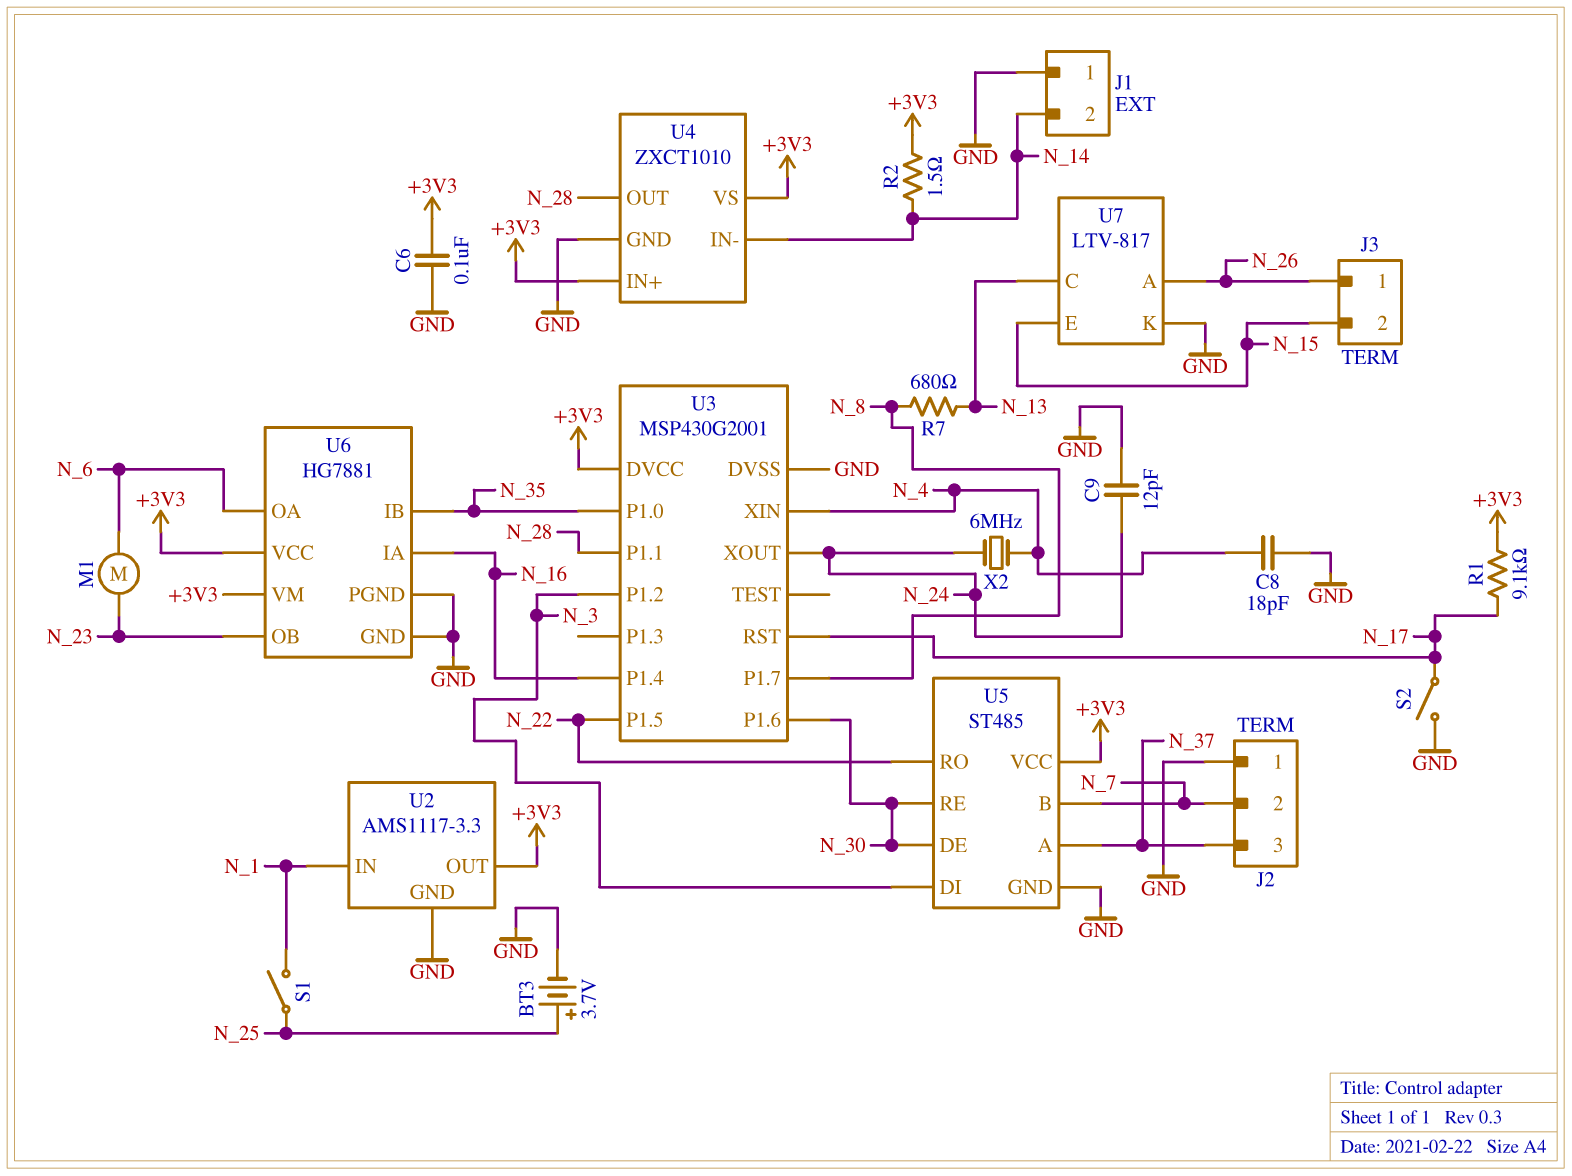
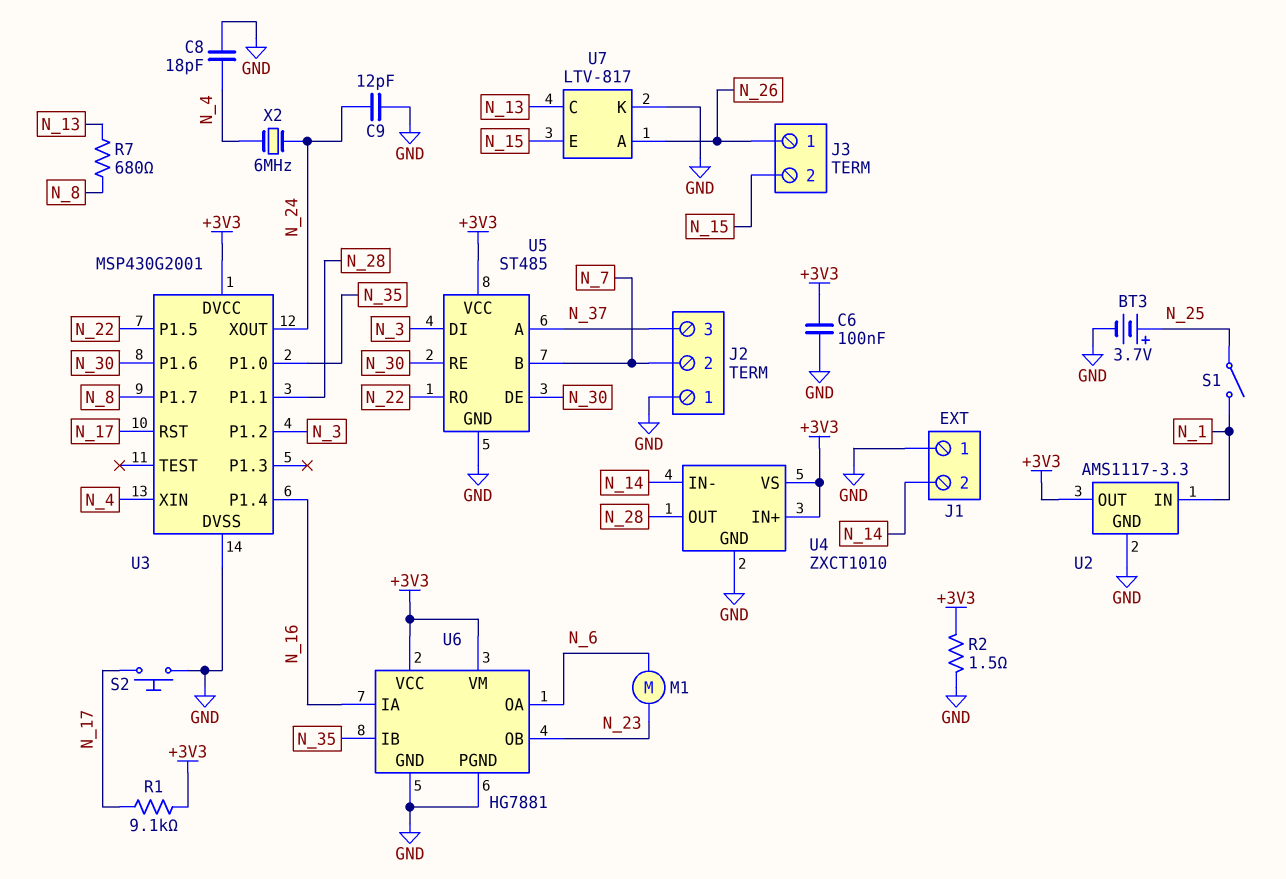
R2: 1.5 (+3V3, N_14) -> 1.5 (+3V3, GND)
S2: switch (GND, N_17) -> button (GND, N_17)

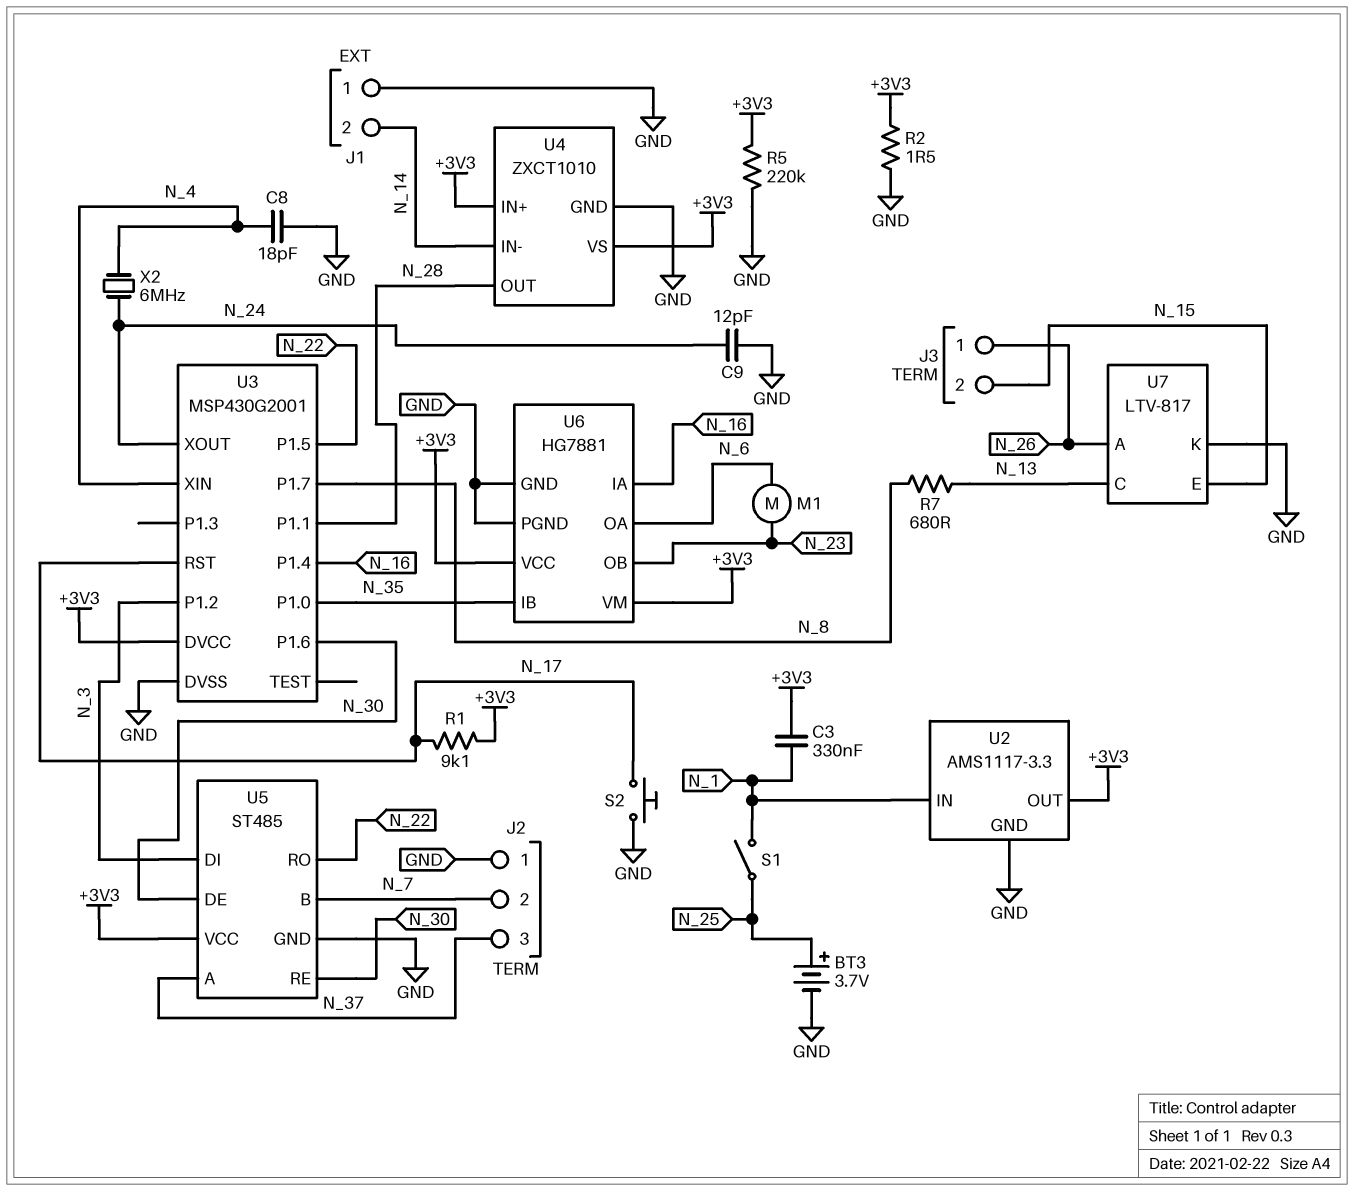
C3: none -> 330nF (+3V3, N_1)
C6: 100nF (+3V3, GND) -> none
R5: none -> 220k (+3V3, GND)

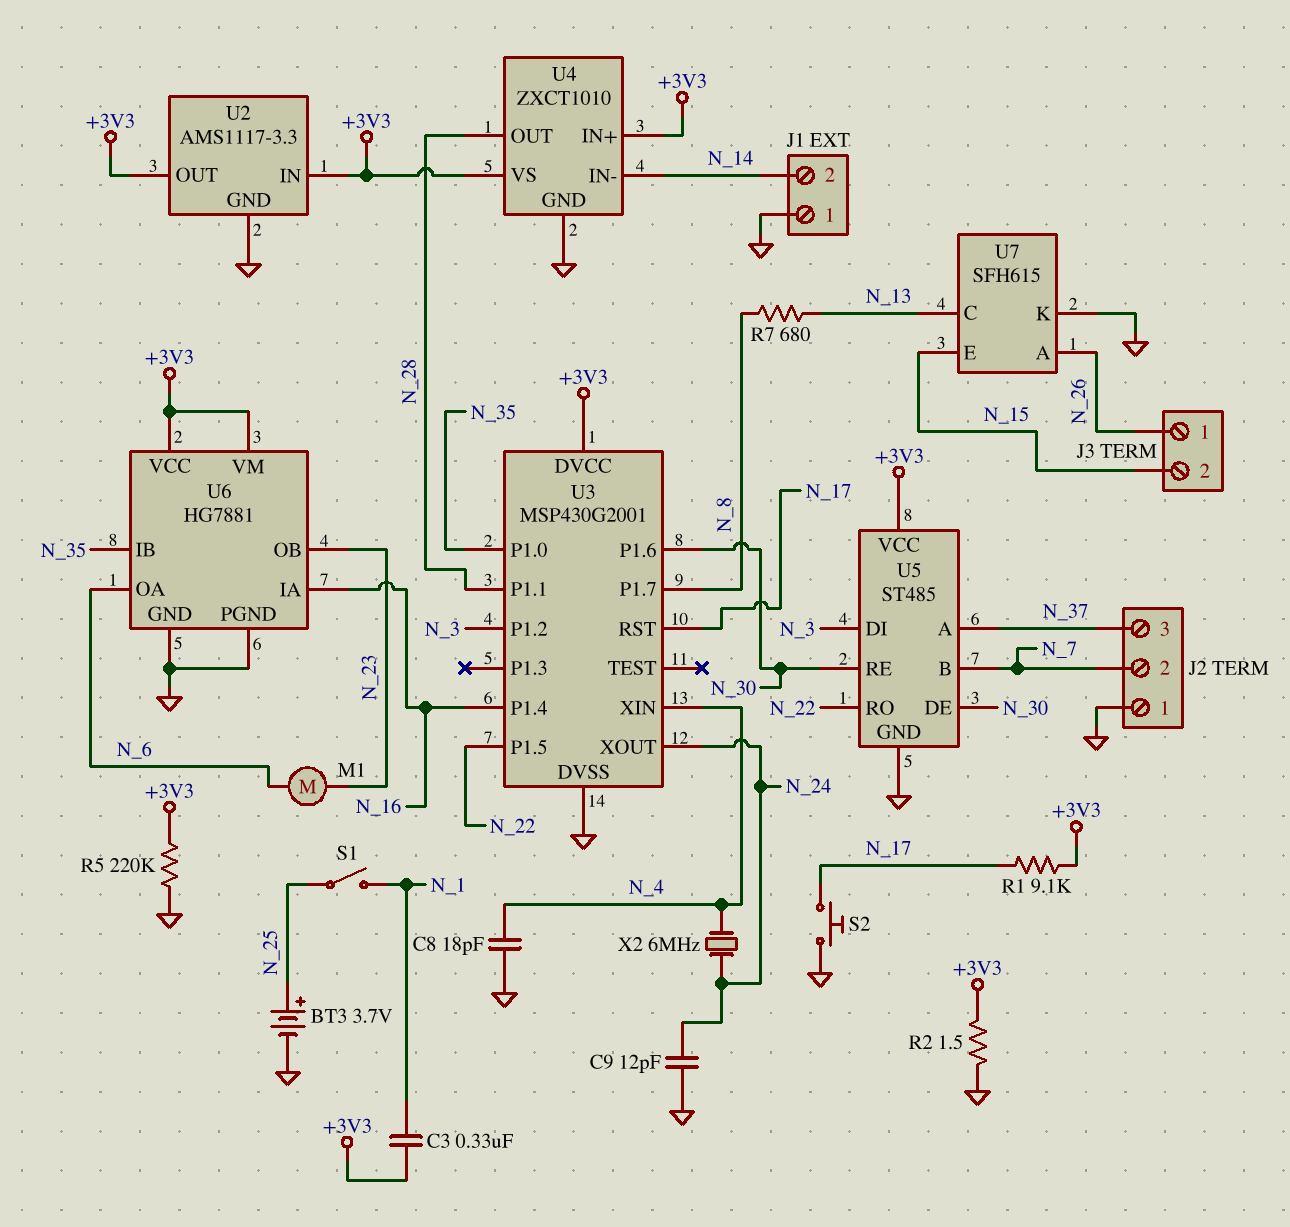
U2 pin IN: N_1 -> +3V3
U7: LTV-817 -> SFH615

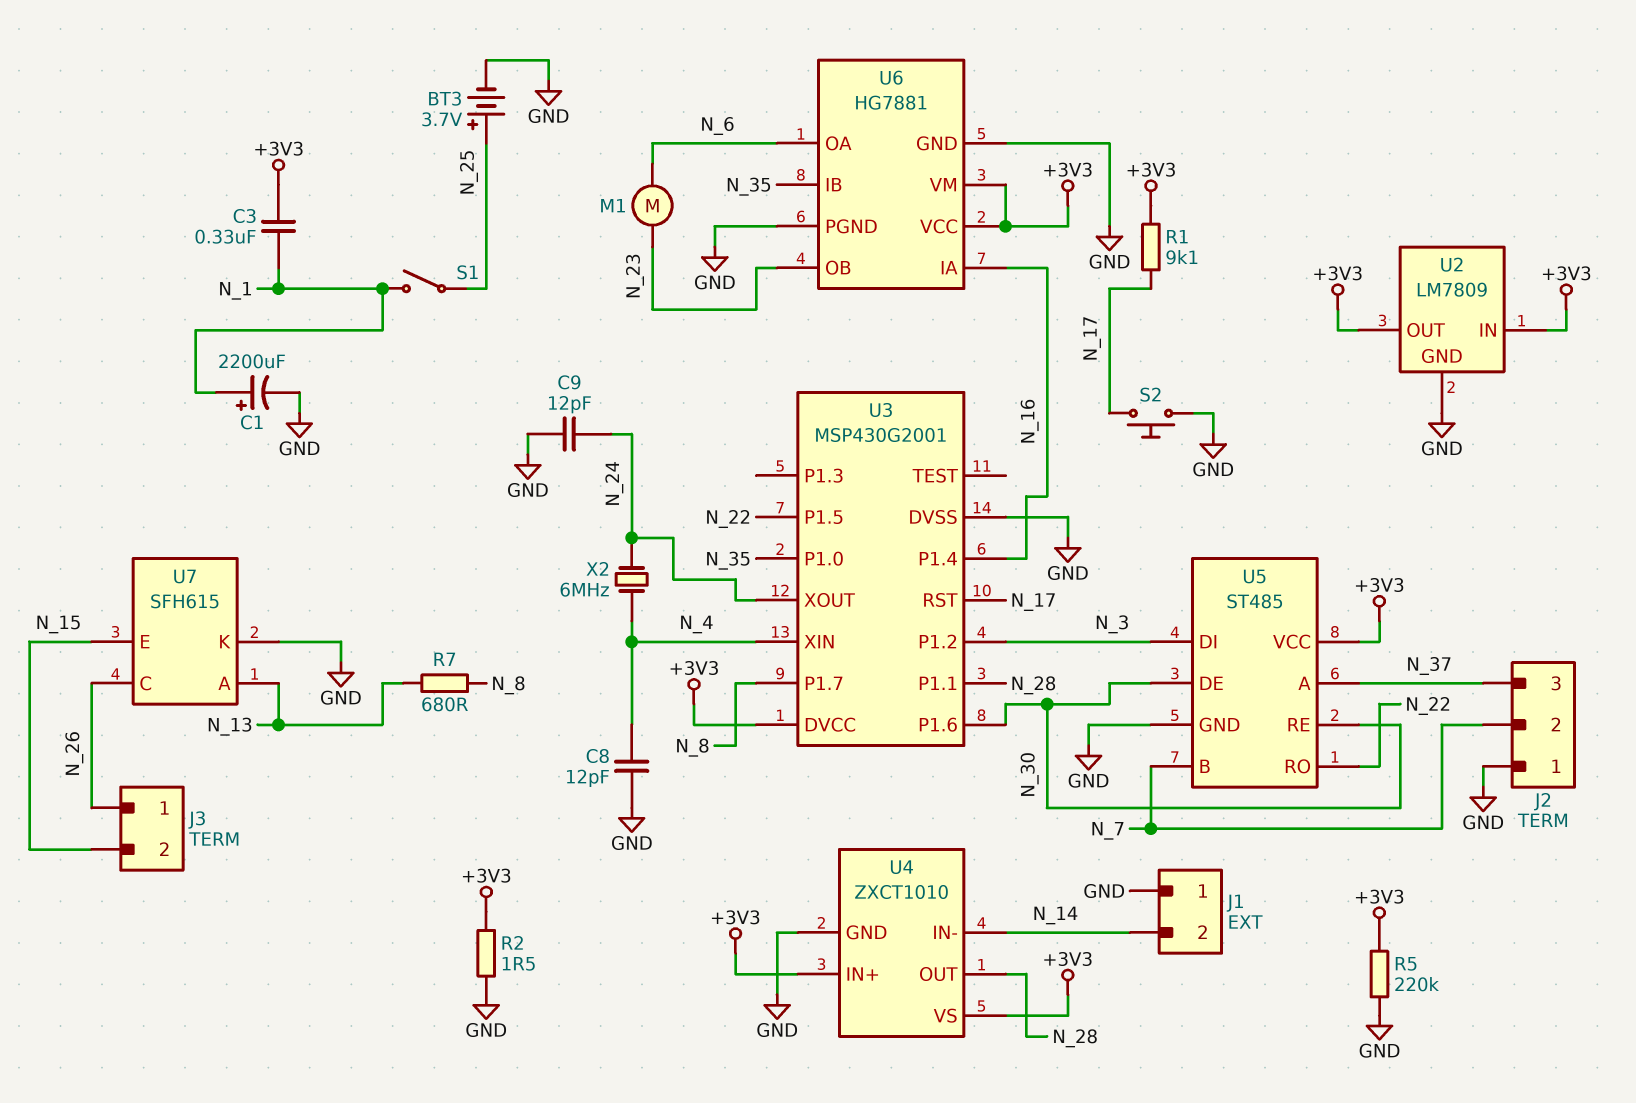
C1: none -> 2200uF (plus N_1, minus GND)
C8: 18pF (GND, N_4) -> 12pF (GND, N_4)
U2: AMS1117-3.3 -> LM7809
U7 pin A: N_26 -> N_13
U7 pin C: N_13 -> N_26

